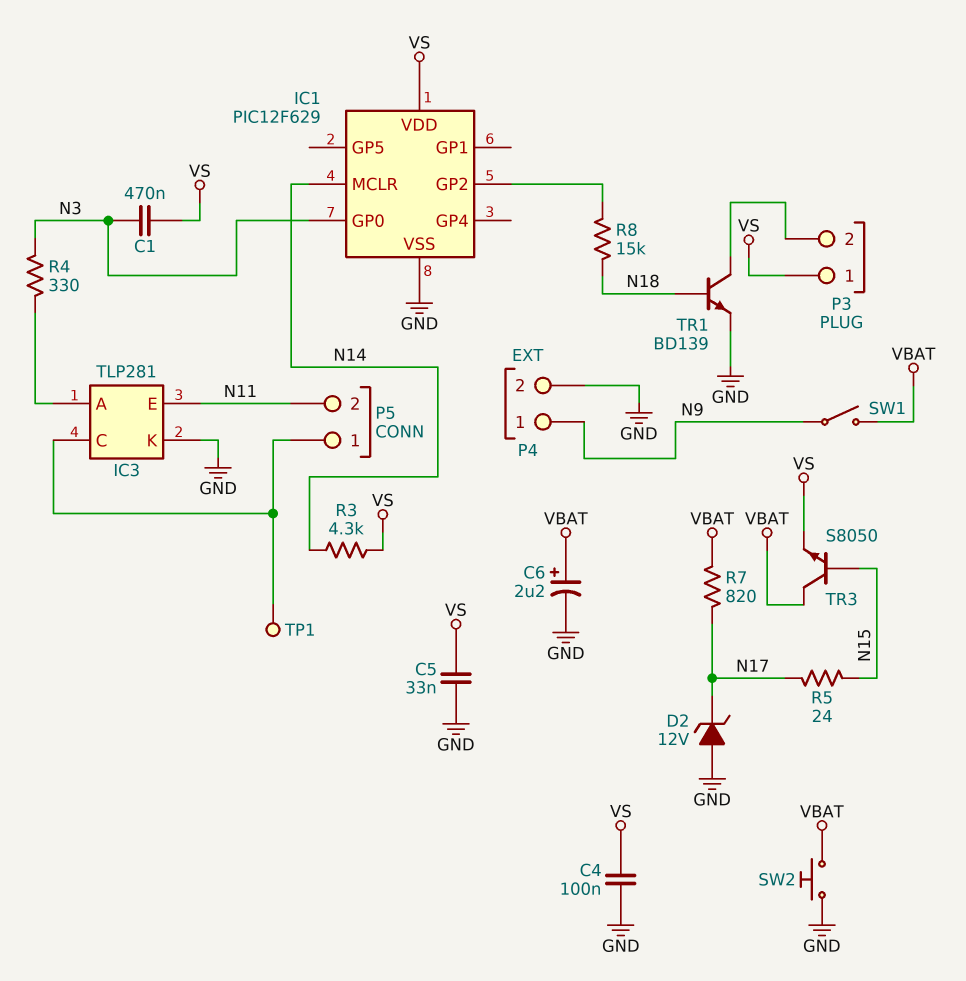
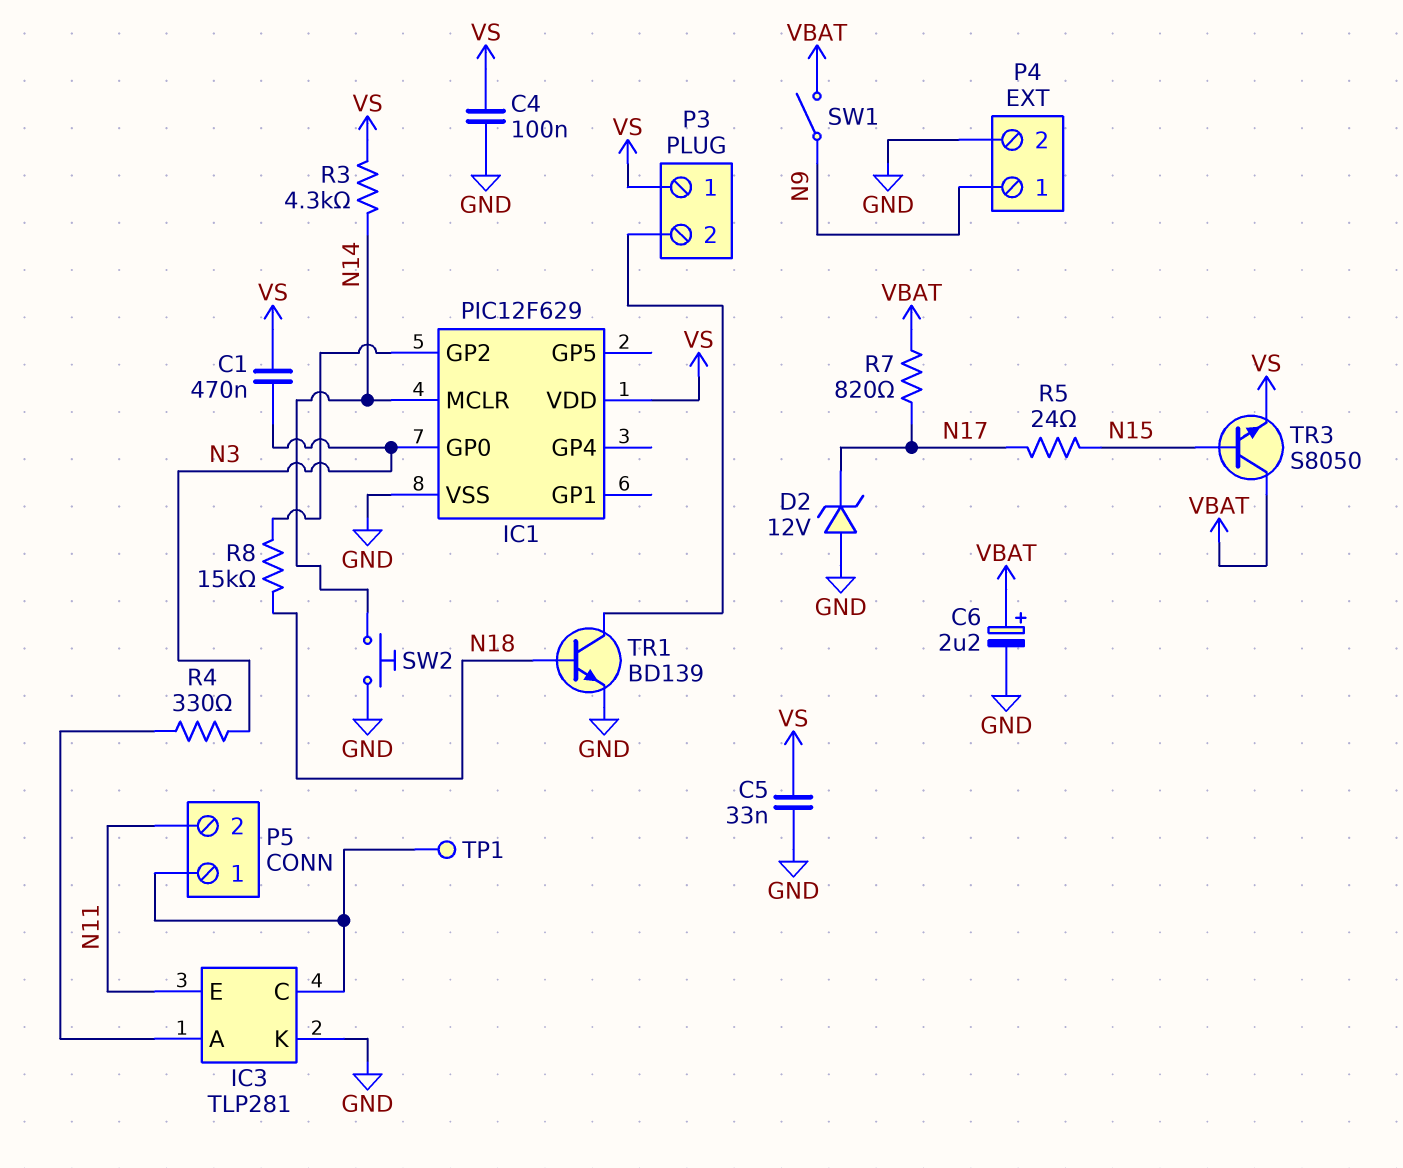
SW2: button (GND, VBAT) -> button (GND, N14)

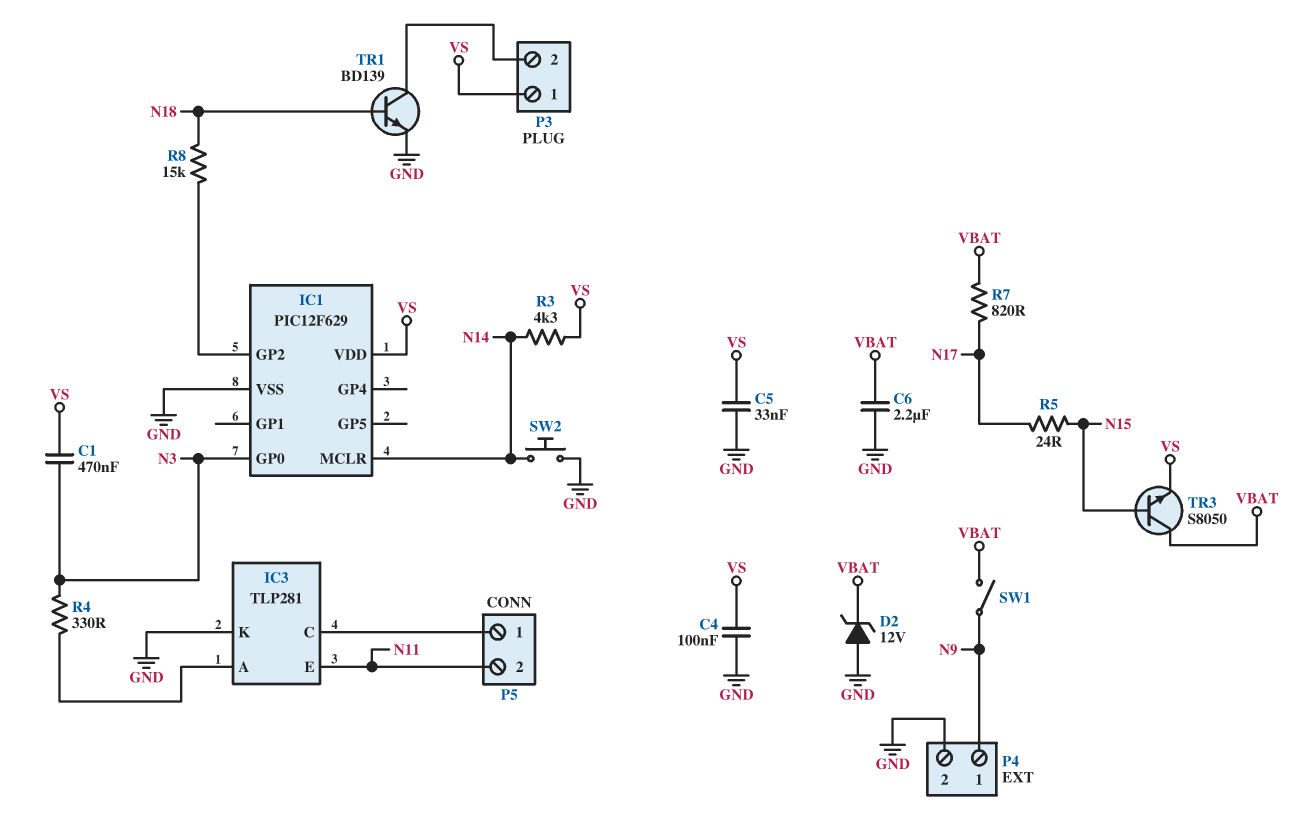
C6: 2.2uF (plus VBAT, minus GND) -> 2.2uF (GND, VBAT)
D2: zener 12V (A GND, K N17) -> zener 12V (A GND, K VBAT)
TP1: test point (IC3/C) -> none

